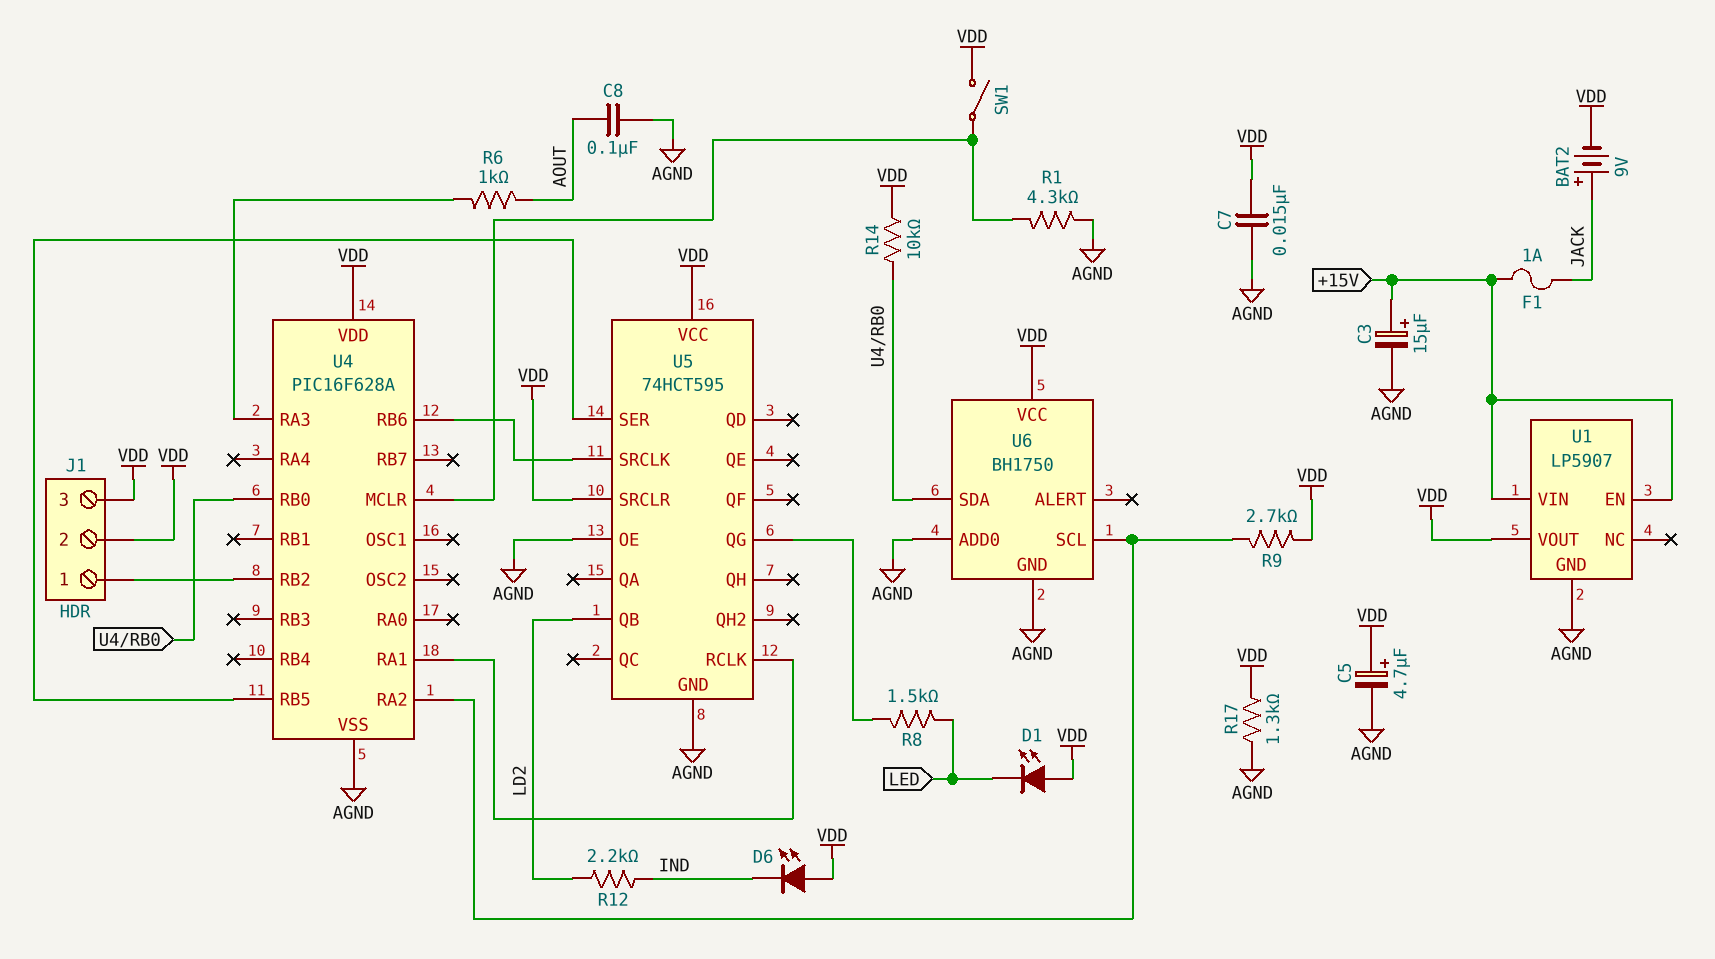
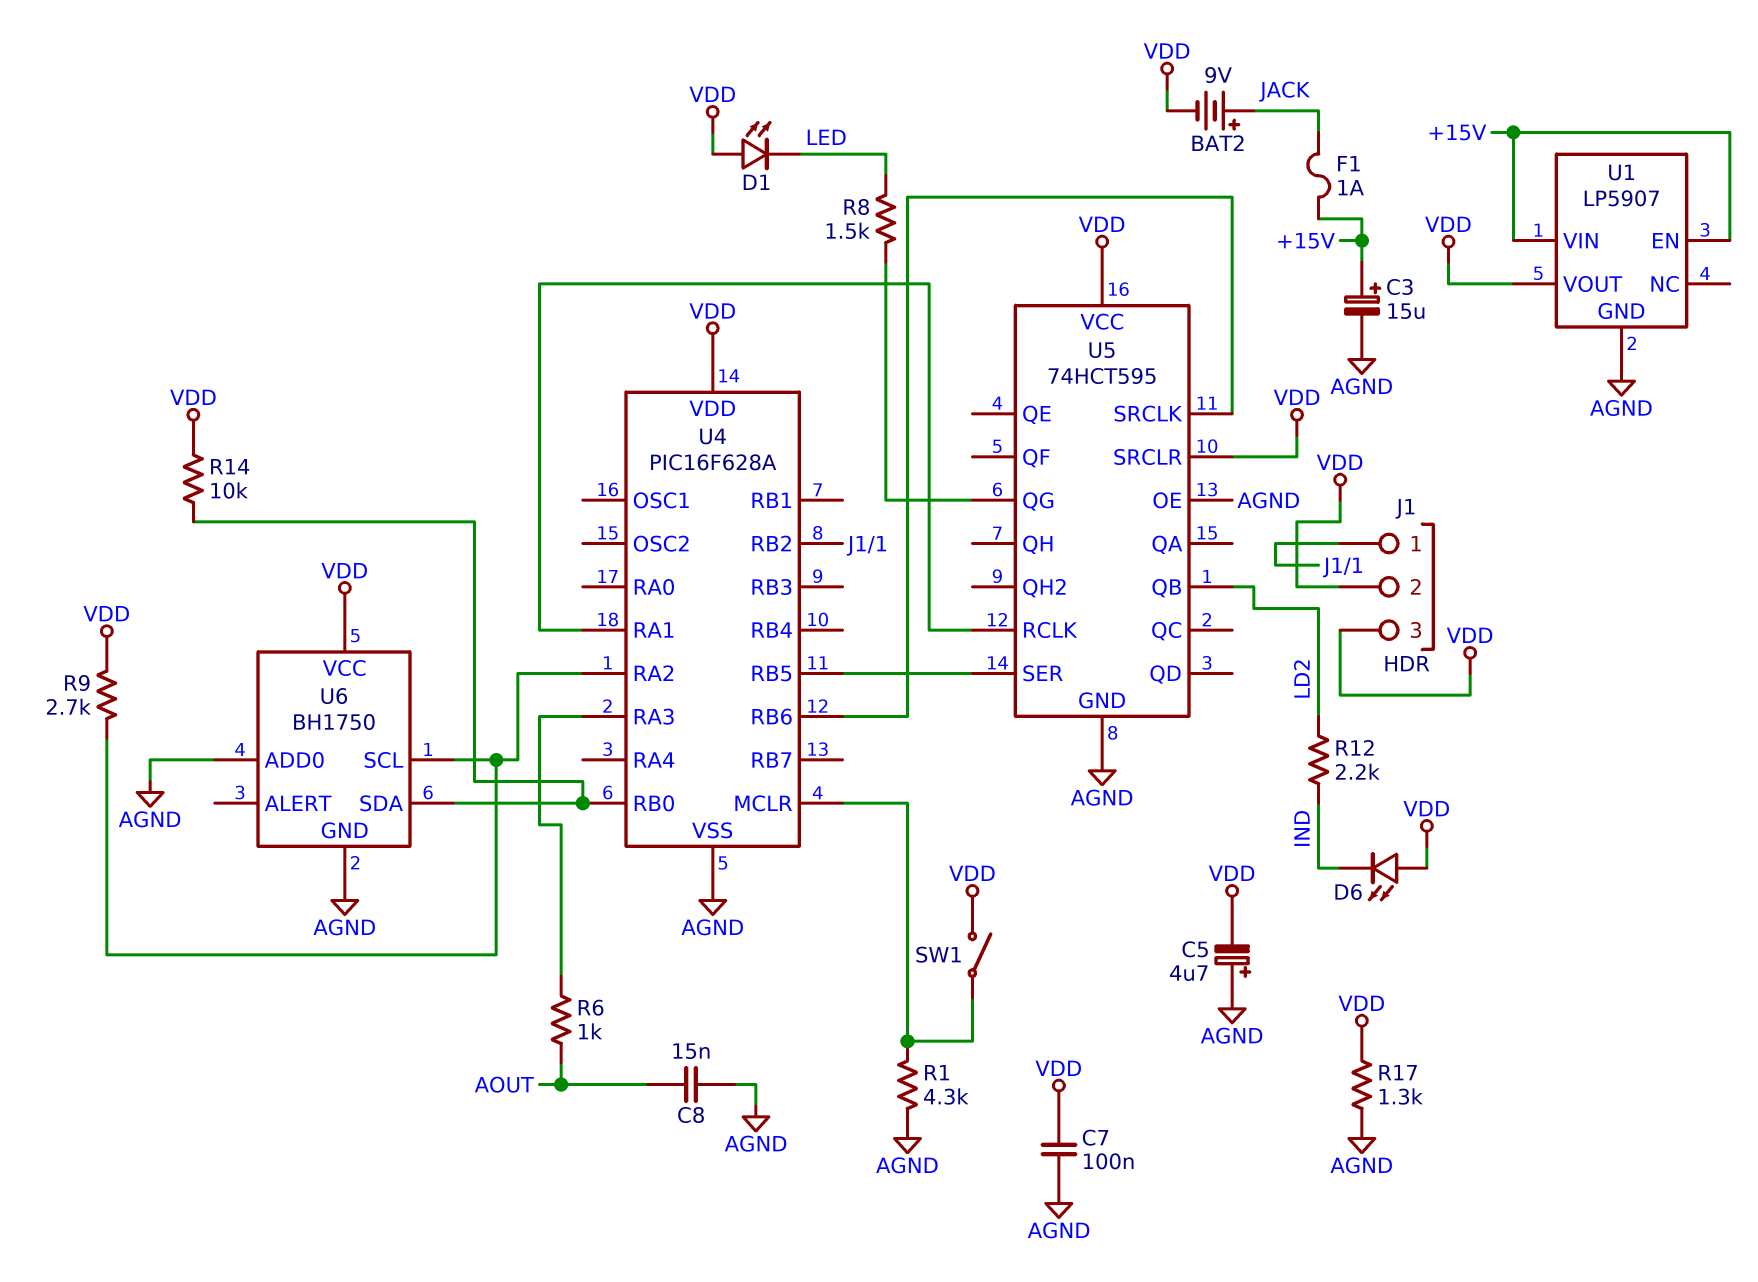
C5: 4.7uF (plus VDD, minus AGND) -> 4.7uF (plus AGND, minus VDD)
C7: 15nF (AGND, VDD) -> 100nF (AGND, VDD)
C8: 100nF (AGND, AOUT) -> 15nF (AGND, AOUT)

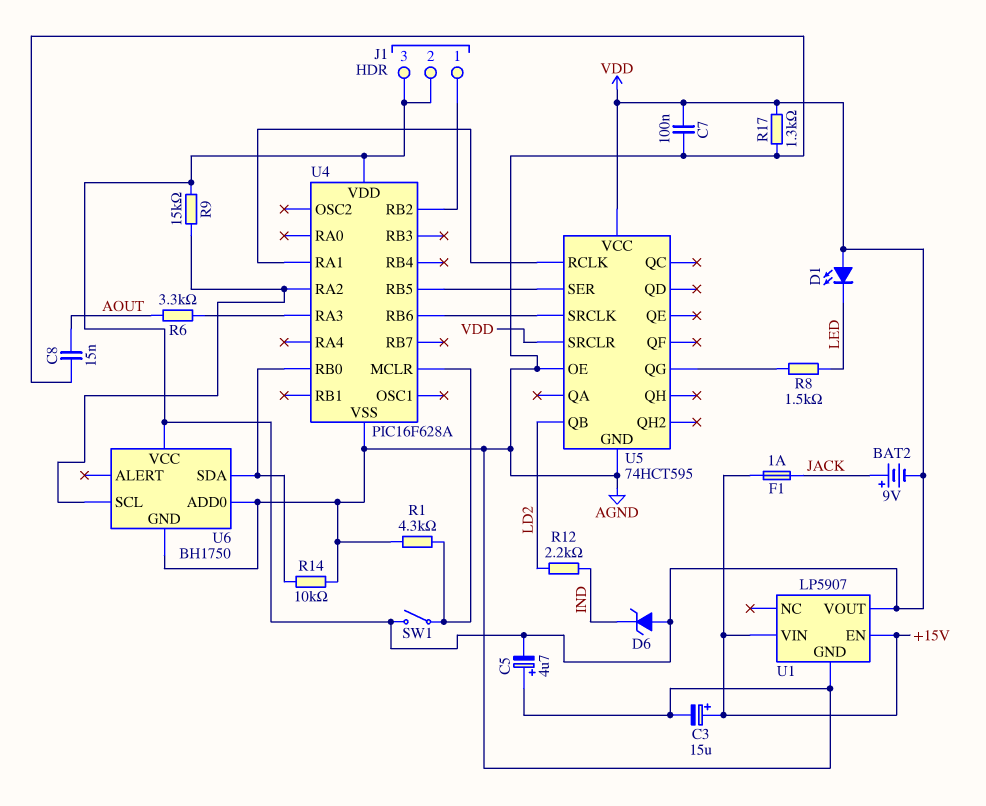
D6: LED (A VDD, K IND) -> zener (A VDD, K IND)
R6: 1k (AOUT, U4/RA3) -> 3.3k (AOUT, U4/RA3)
R9: 2.7k (U4/RA2, VDD) -> 15k (U4/RA2, VDD)
R14: 10k (U4/RB0, VDD) -> 10k (AGND, U4/RB0)

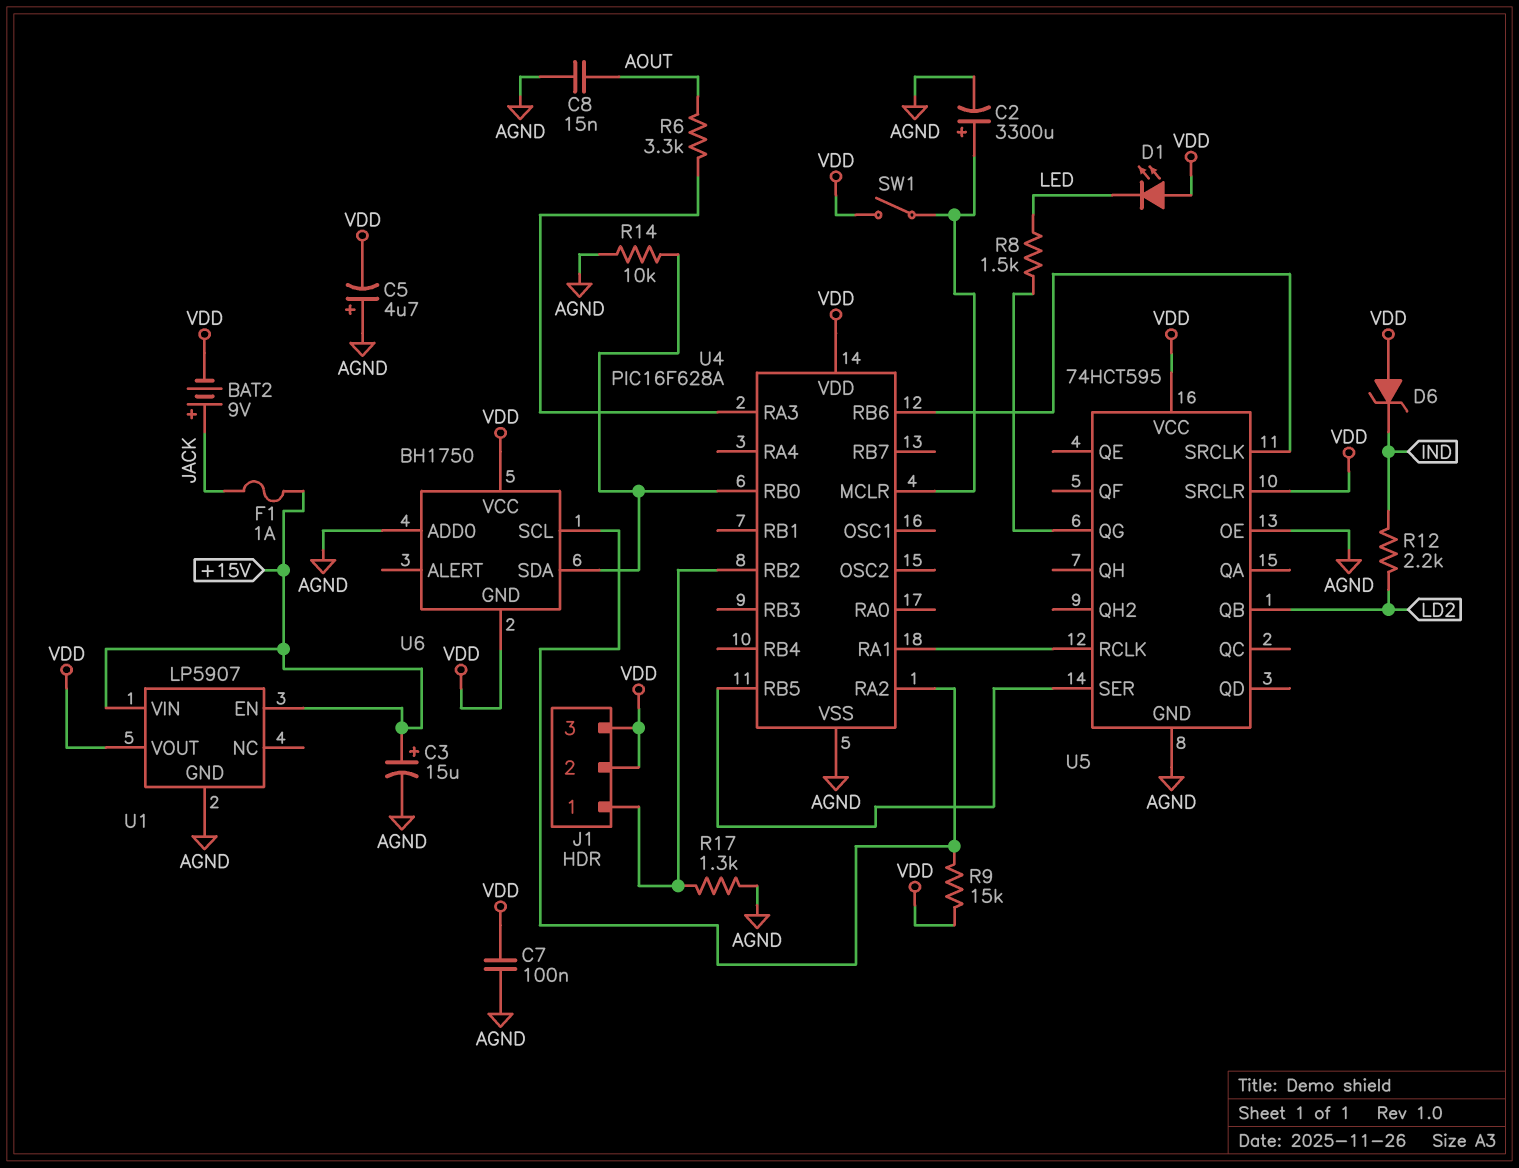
C2: none -> 3300uF (plus U4/MCLR, minus AGND)
R1: 4.3k (AGND, U4/MCLR) -> none
R17: 1.3k (AGND, VDD) -> 1.3k (AGND, J1/1)
U6 pin GND: AGND -> VDD

